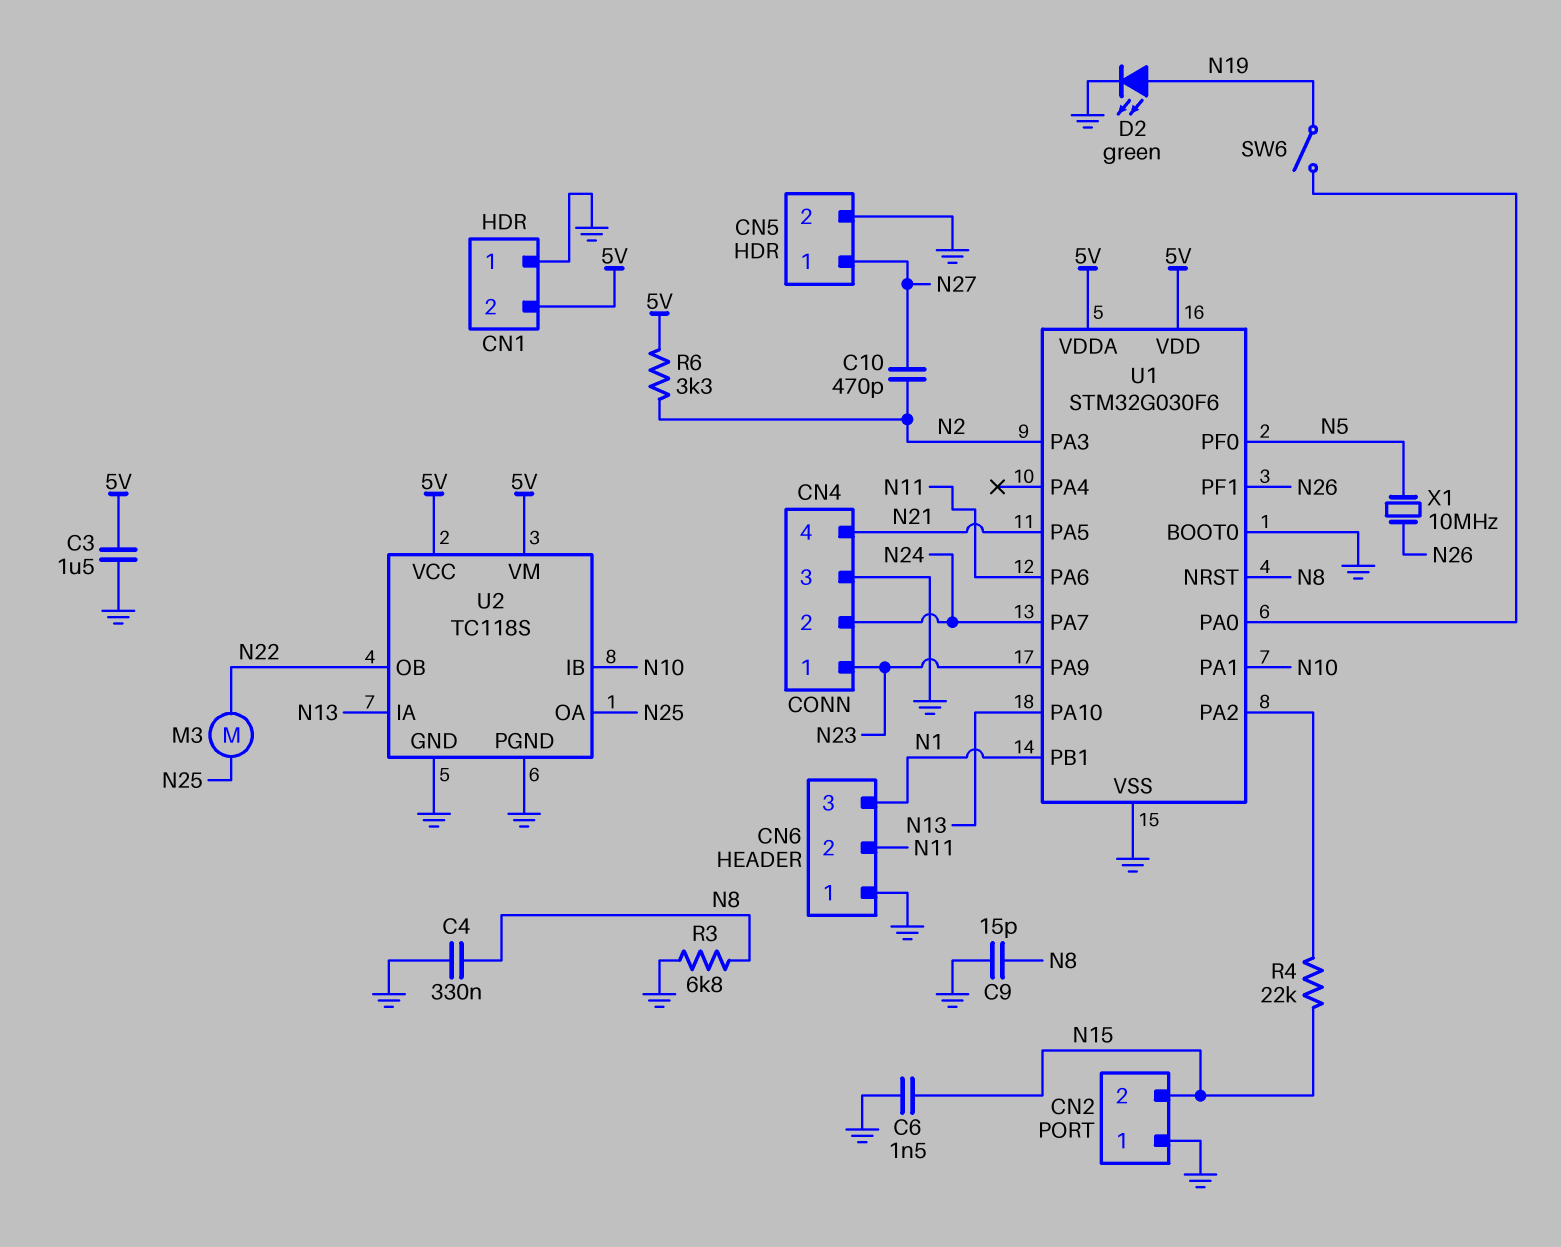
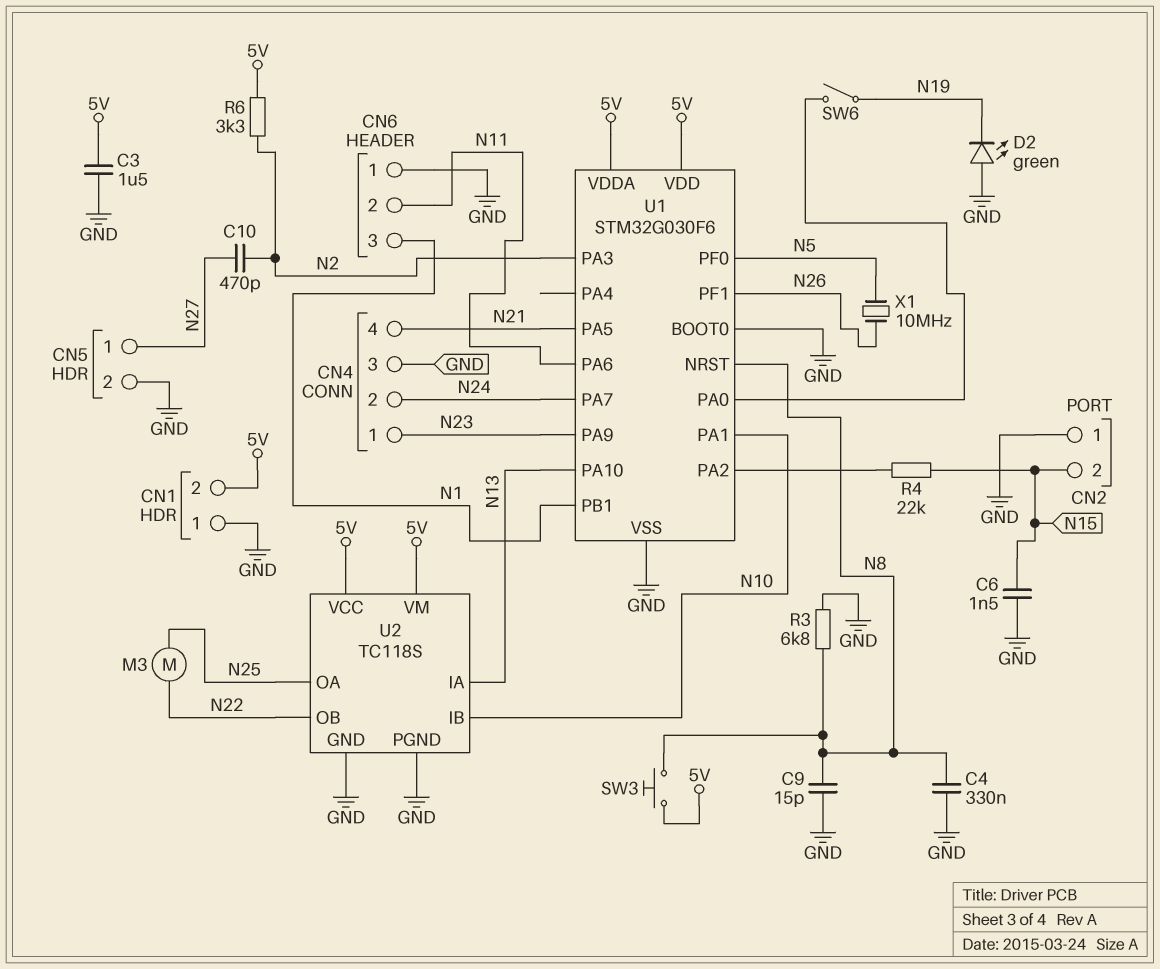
D2: LED green (A N19, K GND) -> LED green (A GND, K N19)
SW3: none -> button (5V, N8)

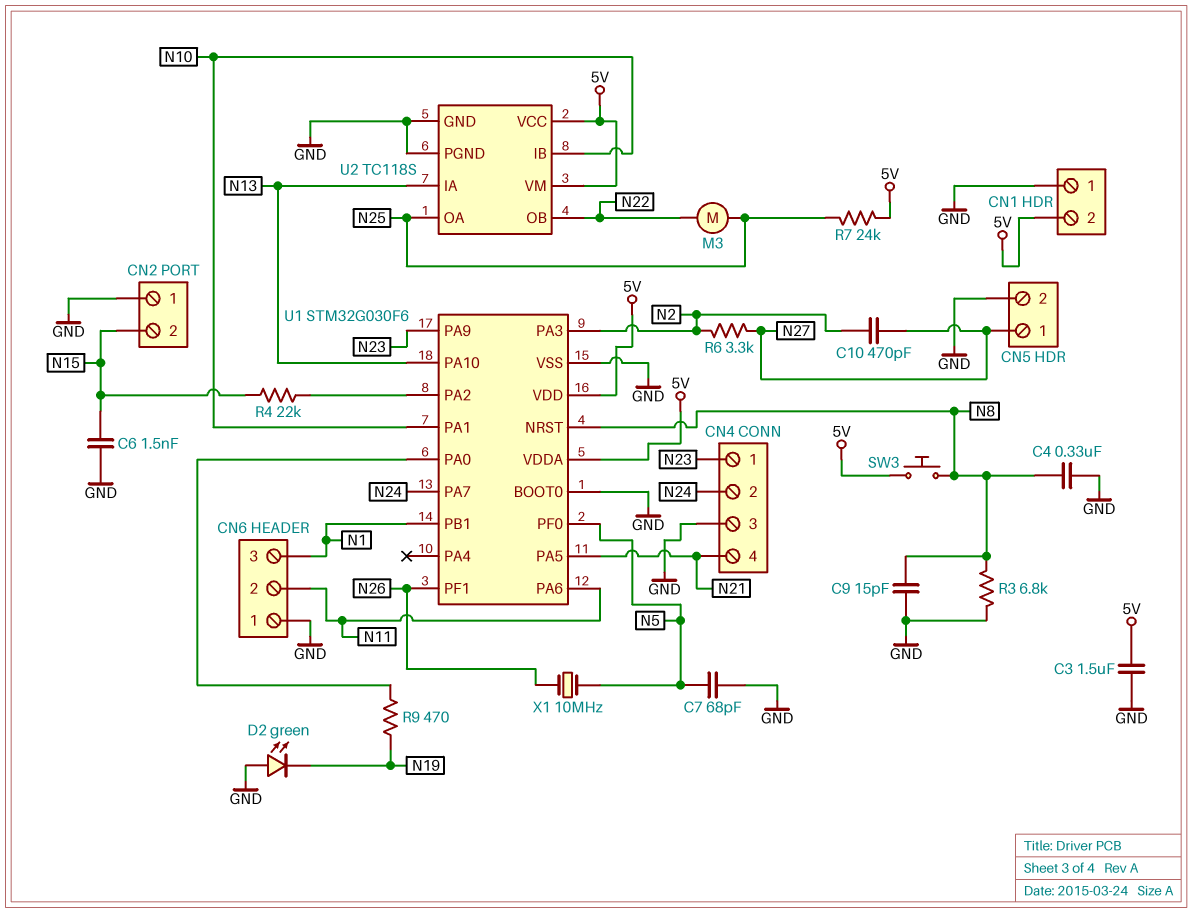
C7: none -> 68pF (GND, N5)
R6: 3.3k (5V, N2) -> 3.3k (N2, N27)
R7: none -> 24k (5V, N25)
R9: none -> 470 (N19, U1/PA0)
SW6: switch (N19, U1/PA0) -> none

